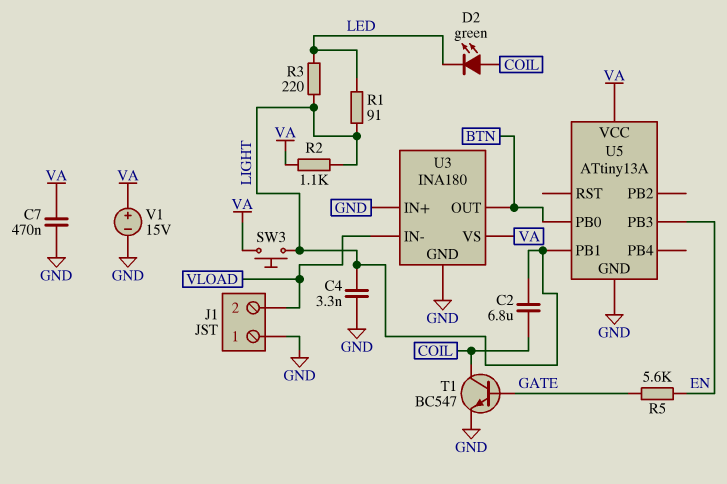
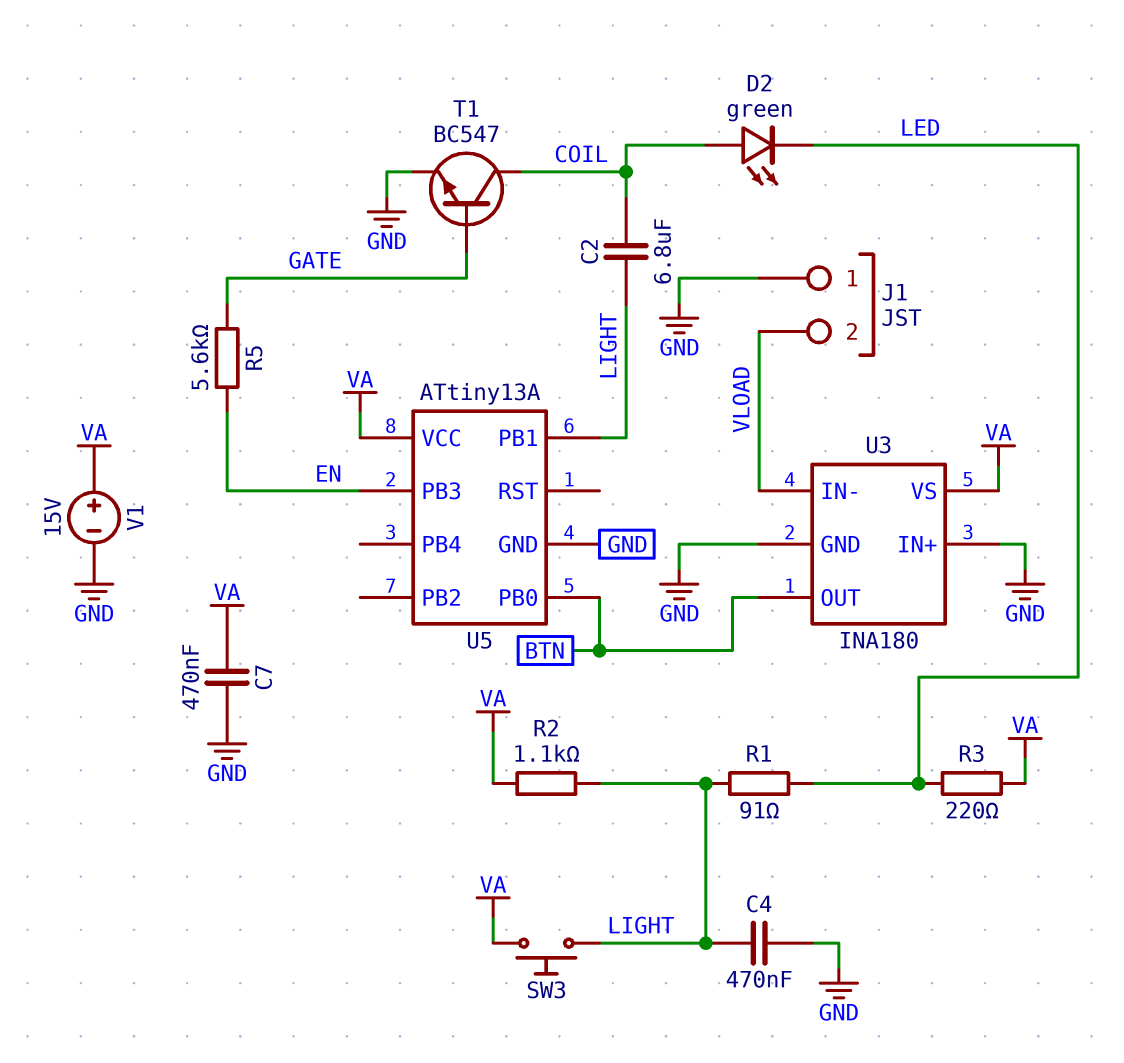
C4: 3.3nF (GND, LIGHT) -> 470nF (GND, LIGHT)
R3: 220 (LED, LIGHT) -> 220 (LED, VA)

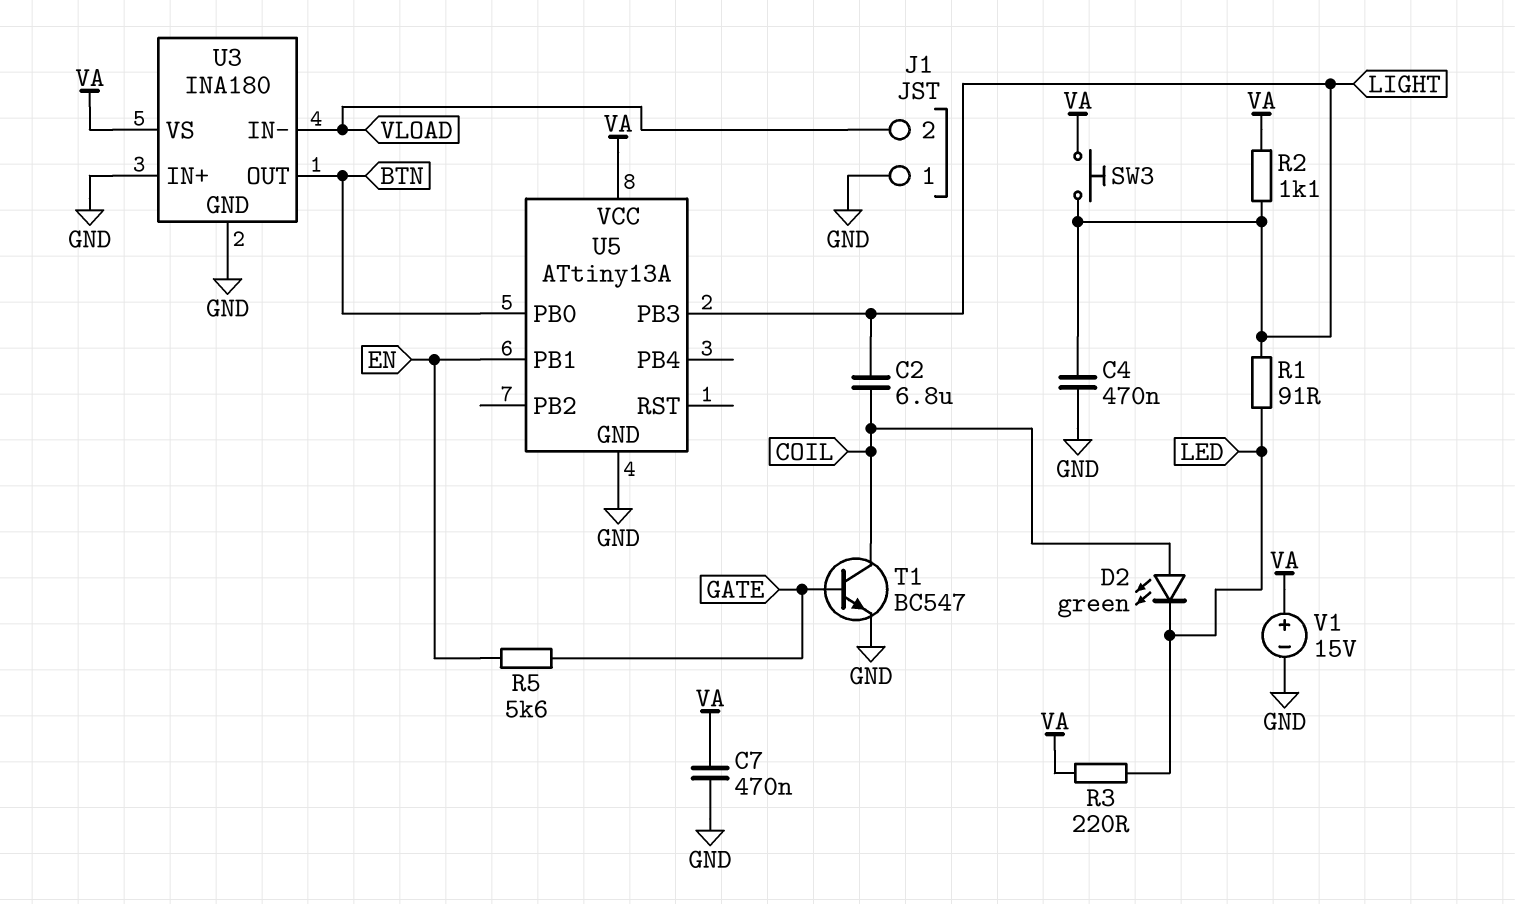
U5 pin PB1: LIGHT -> EN
U5 pin PB3: EN -> LIGHT

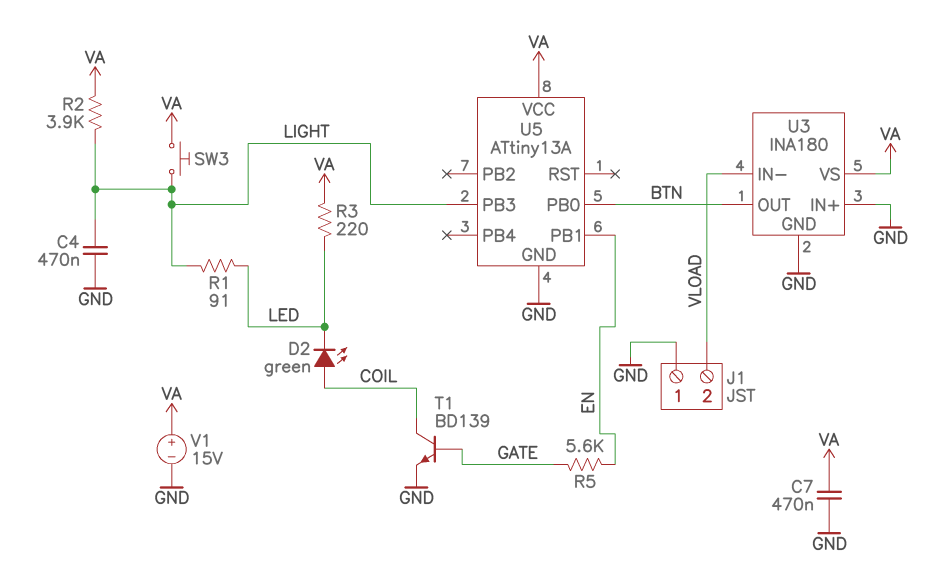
C2: 6.8uF (COIL, LIGHT) -> none
R2: 1.1k (LIGHT, VA) -> 3.9k (LIGHT, VA)
T1: NPN BC547 (B GATE, C COIL, E GND) -> NPN BD139 (B GATE, C COIL, E GND)

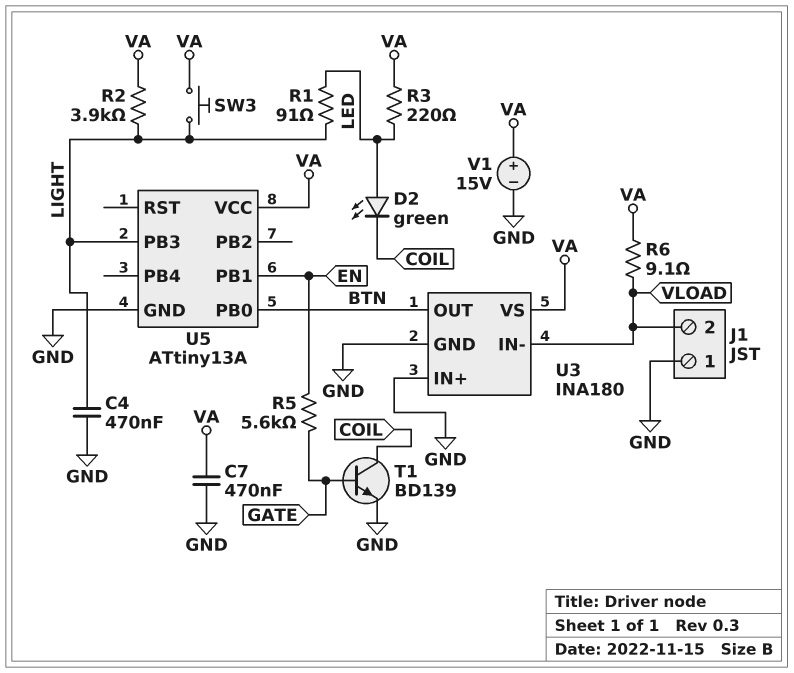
D2: LED green (A COIL, K LED) -> LED green (A LED, K COIL)
R6: none -> 9.1 (VA, VLOAD)

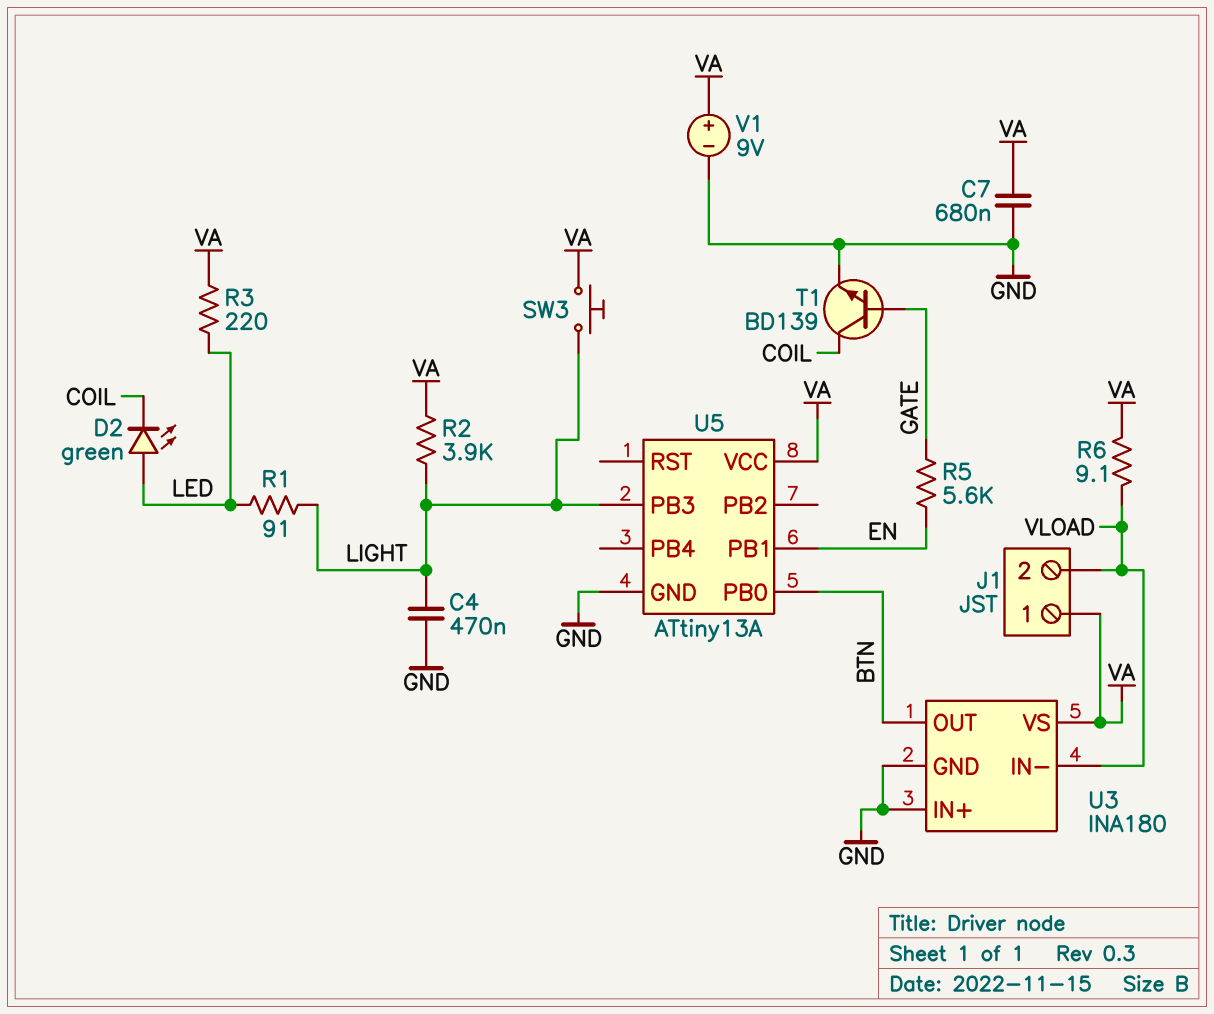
C7: 470nF (GND, VA) -> 680nF (GND, VA)
J1 pin 1: GND -> VA
V1: 15V (plus VA, minus GND) -> 9V (plus VA, minus GND)

